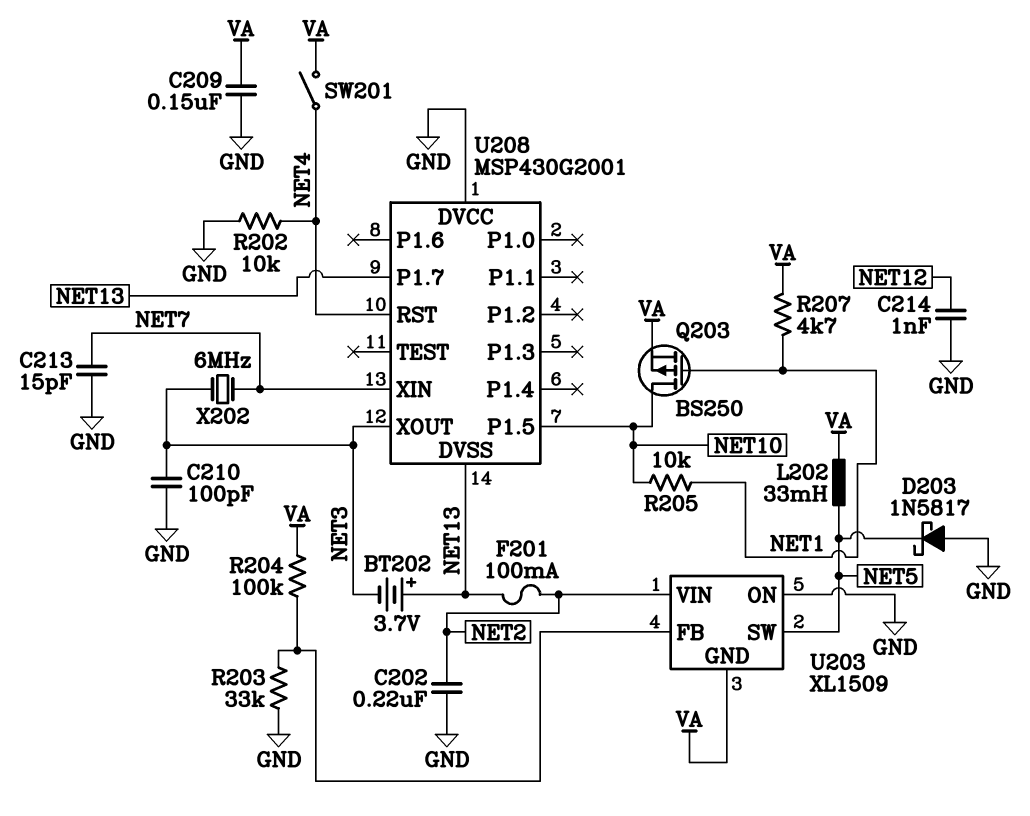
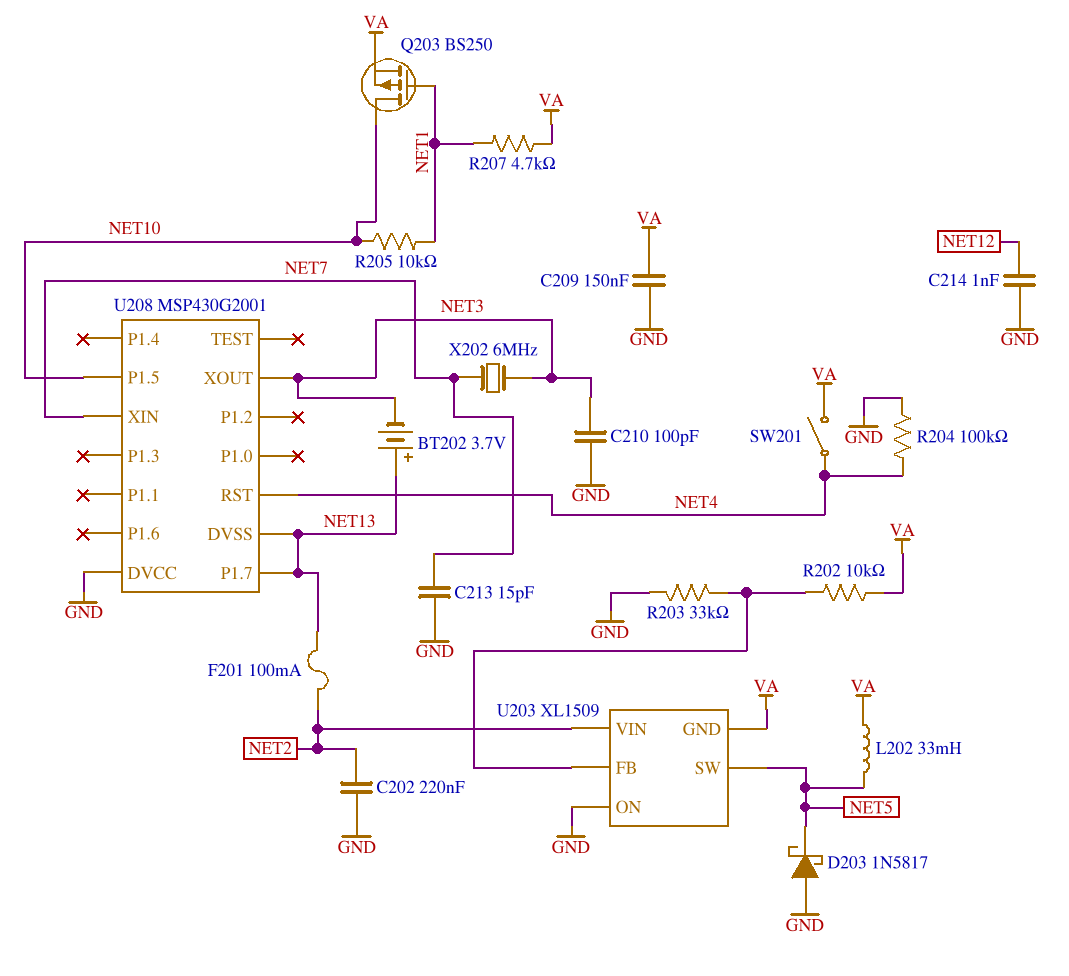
R202: 10k (GND, NET4) -> 10k (U203/FB, VA)
R204: 100k (U203/FB, VA) -> 100k (GND, NET4)

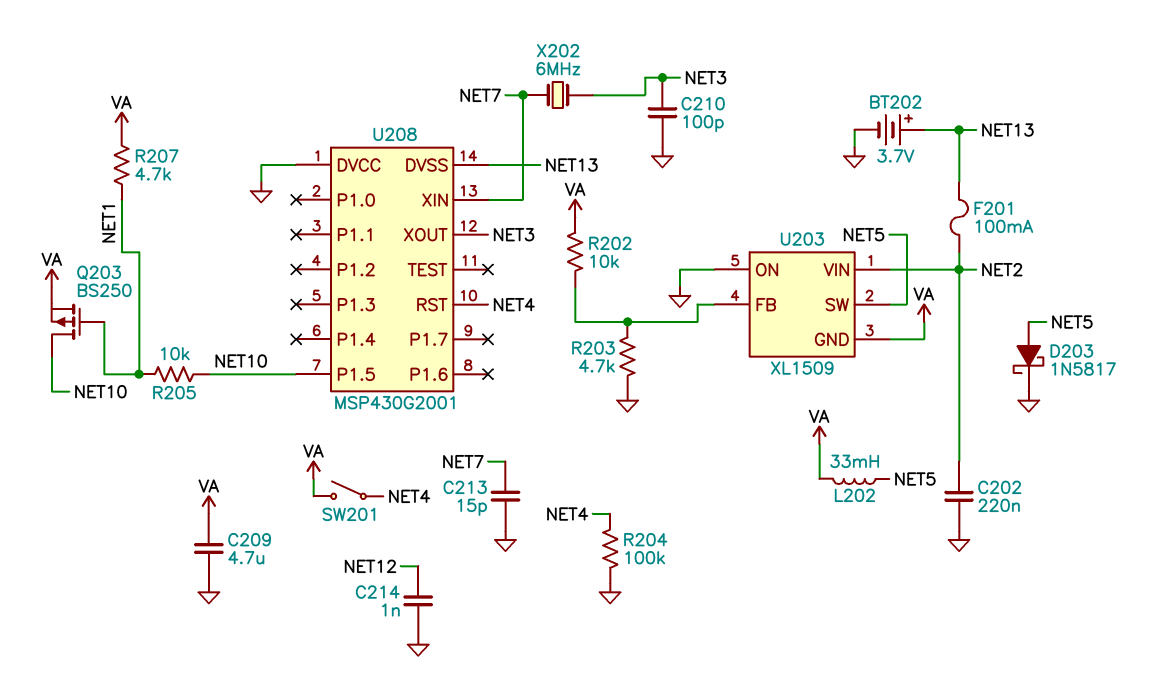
BT202: 3.7V (plus NET13, minus NET3) -> 3.7V (plus NET13, minus GND)
C209: 150nF (GND, VA) -> 4.7uF (GND, VA)
D203: schottky 1N5817 (A GND, K NET5) -> schottky 1N5817 (A NET5, K GND)
R203: 33k (GND, U203/FB) -> 4.7k (GND, U203/FB)
U208 pin P1.7: NET13 -> none

